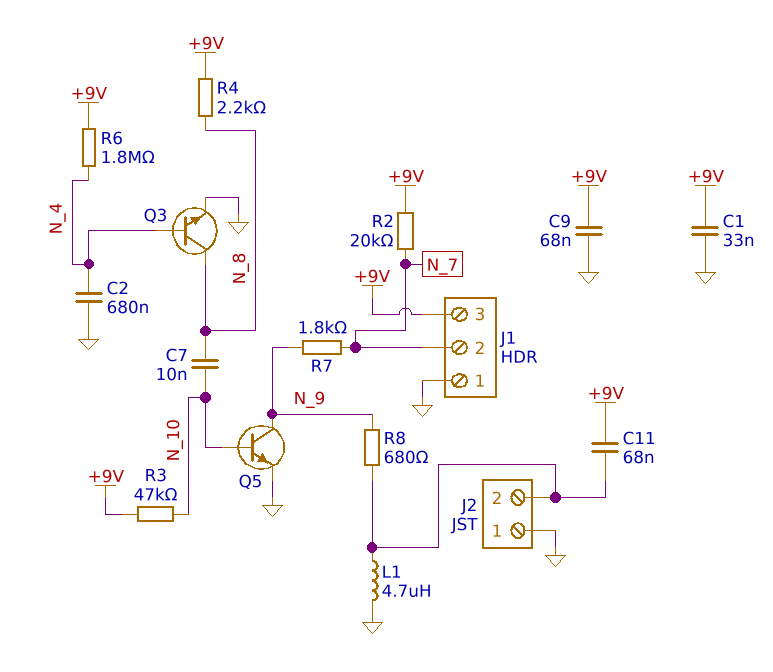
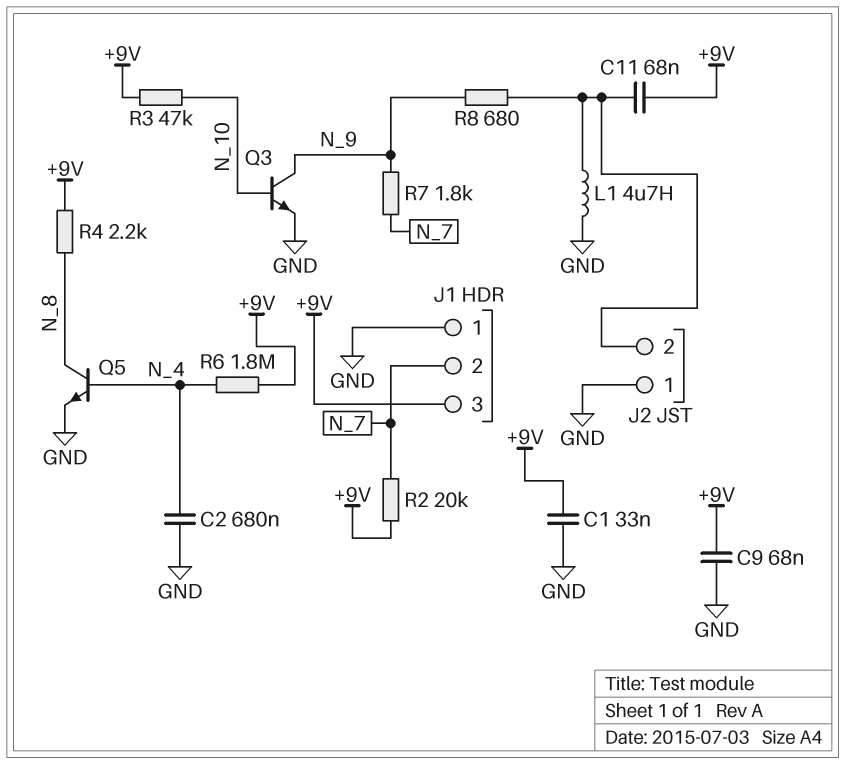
C7: 10nF (N_8, N_10) -> none
Q3: NPN (B N_4, C N_8, E GND) -> NPN (B N_10, C N_9, E GND)
Q5: NPN (B N_10, C N_9, E GND) -> NPN (B N_4, C N_8, E GND)

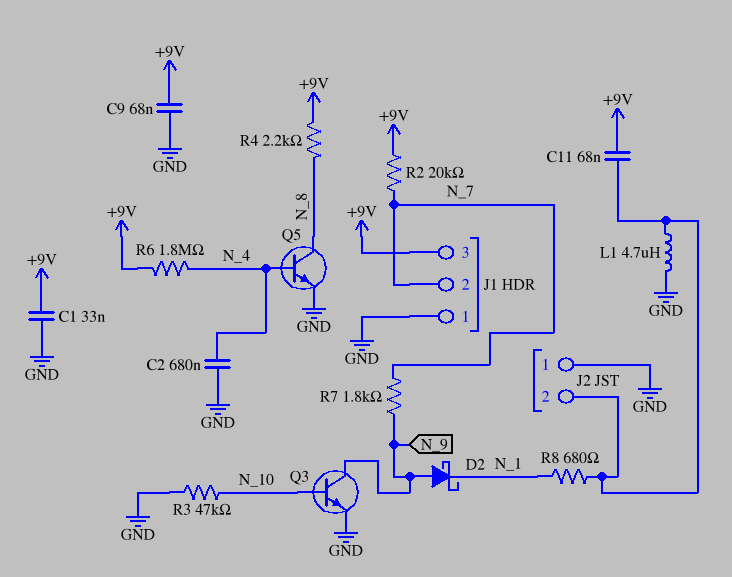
D2: none -> schottky (A N_9, K N_1)
R3: 47k (+9V, N_10) -> 47k (GND, N_10)
R8: 680 (J2/2, N_9) -> 680 (J2/2, N_1)

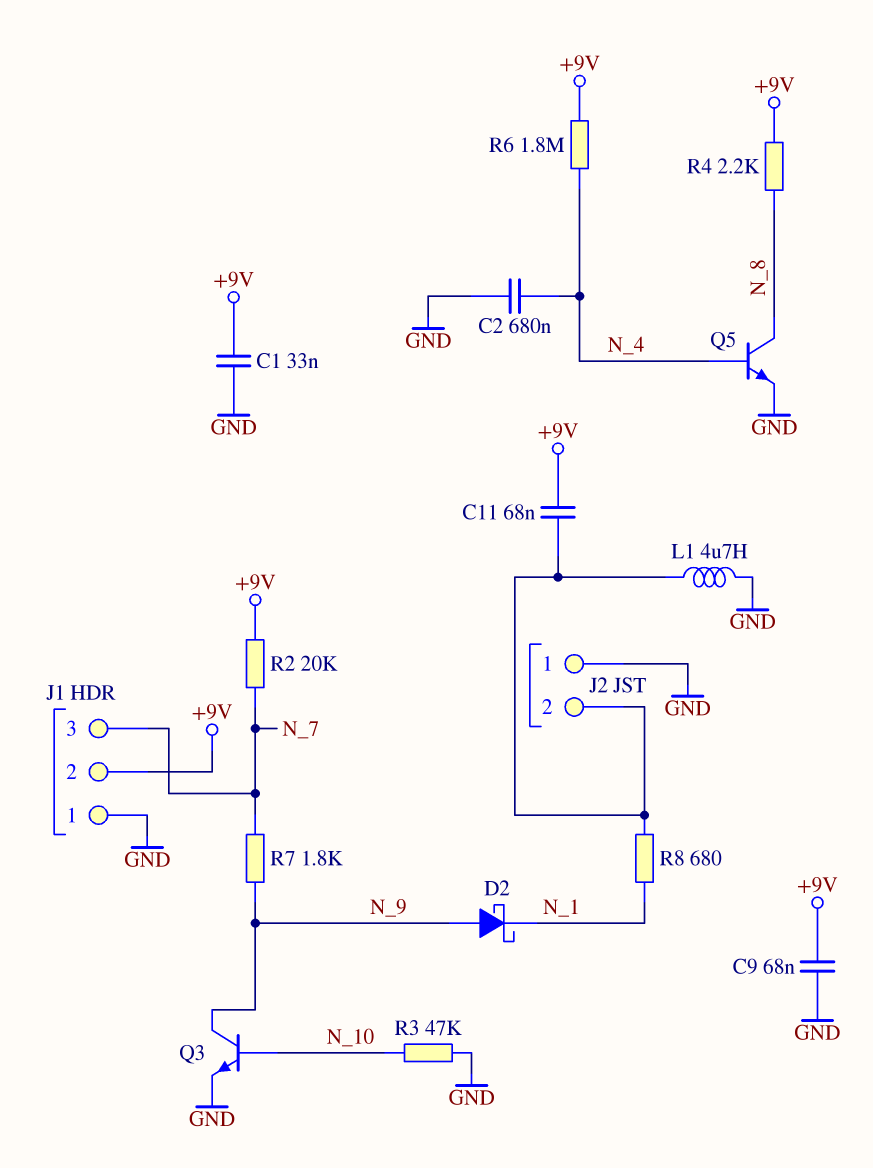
J1 pin 2: N_7 -> +9V
J1 pin 3: +9V -> N_7

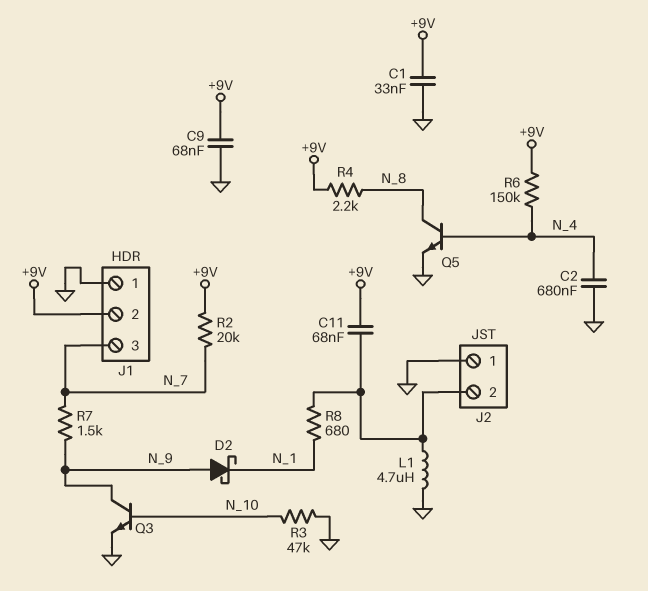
R6: 1.8M (+9V, N_4) -> 150k (+9V, N_4)
R7: 1.8k (N_7, N_9) -> 1.5k (N_7, N_9)

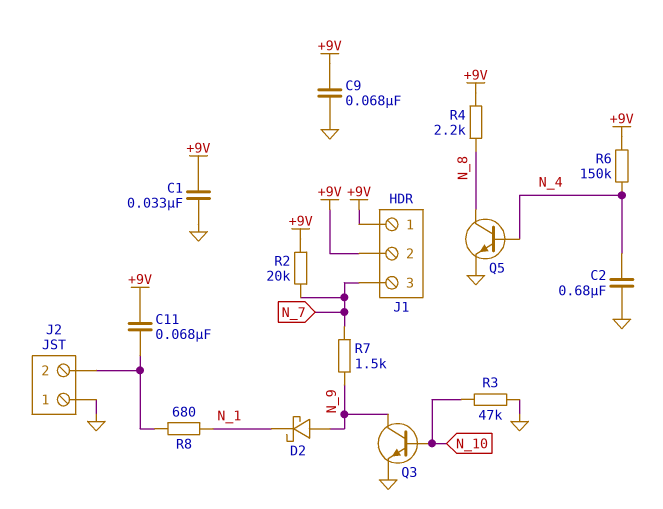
J1 pin 1: GND -> +9V
L1: 4.7uH (GND, J2/2) -> none

